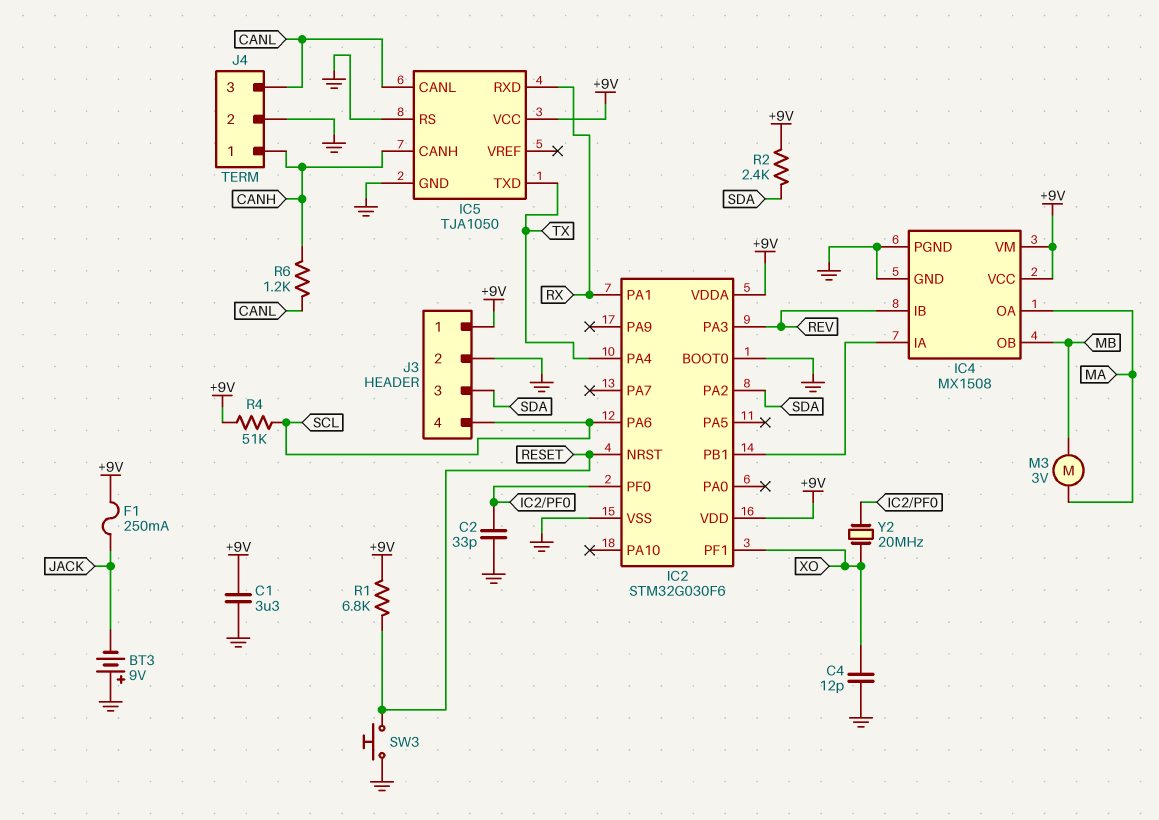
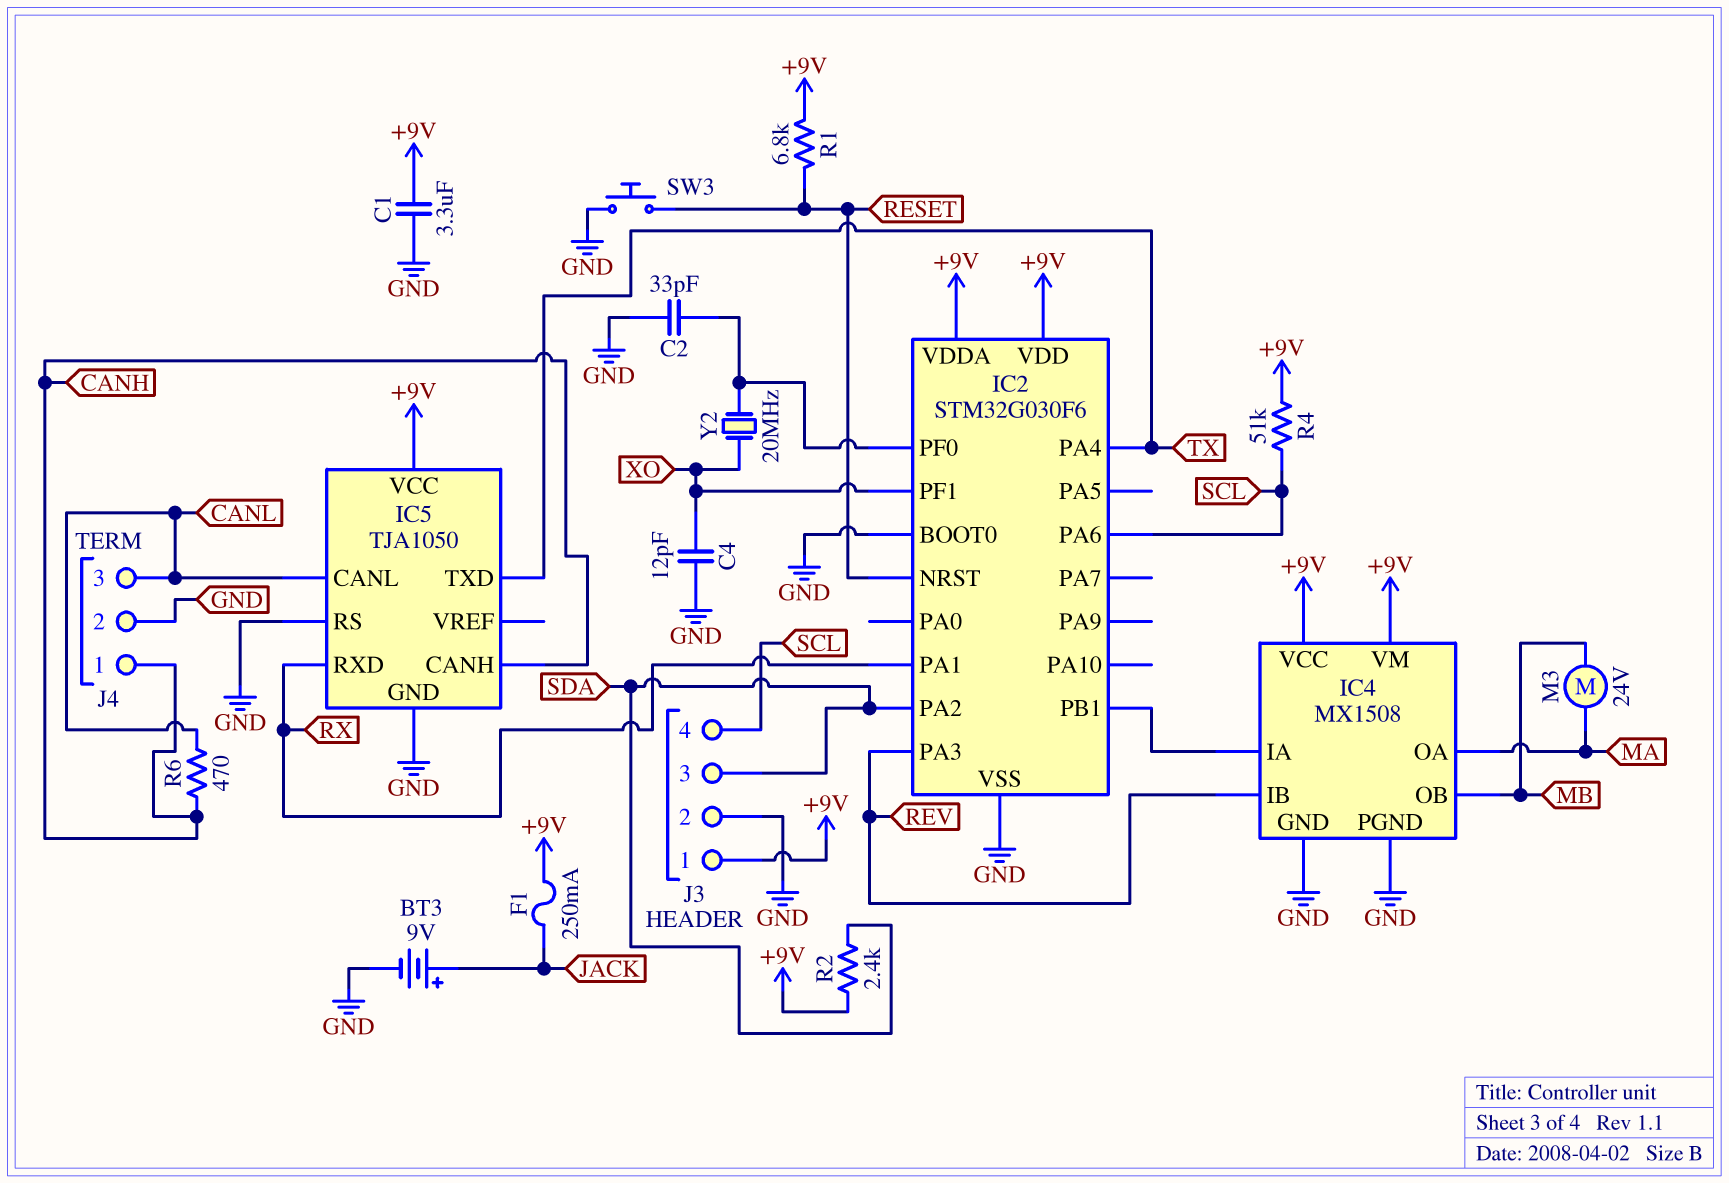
BT3: 9V (plus GND, minus JACK) -> 9V (plus JACK, minus GND)
M3: motor 3V (MA, MB) -> motor 24V (MA, MB)
R6: 1.2k (CANH, CANL) -> 470 (CANH, CANL)

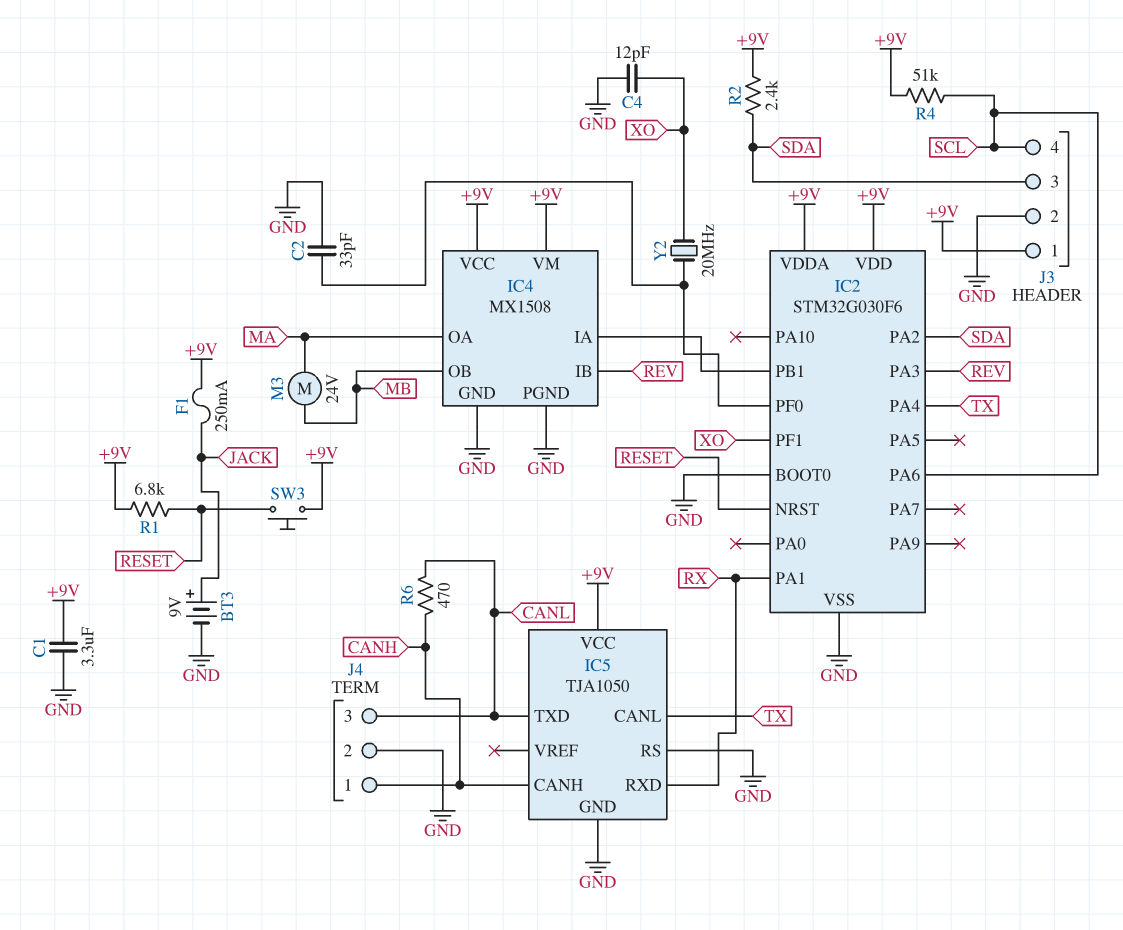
IC5 pin CANL: CANL -> TX
IC5 pin TXD: TX -> CANL
SW3: button (GND, RESET) -> button (+9V, RESET)

